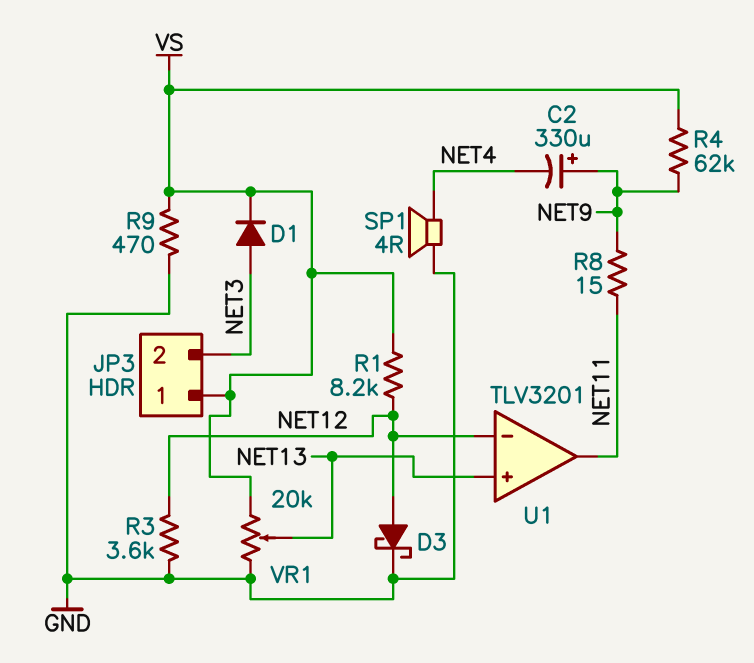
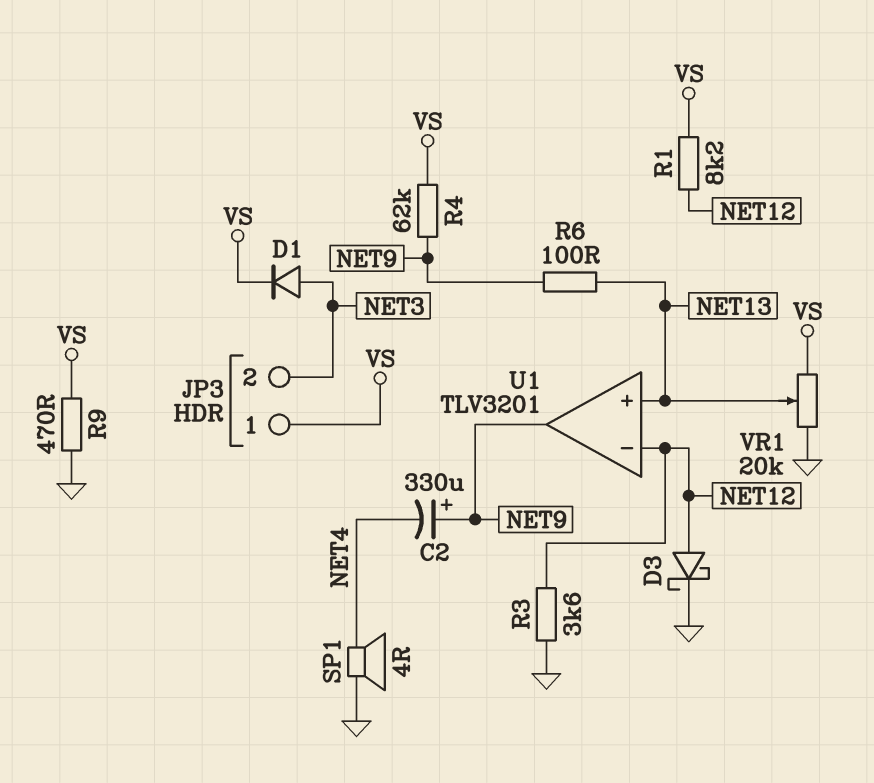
R6: none -> 100 (NET9, NET13)
R8: 15 (NET9, NET11) -> none
U1 pin out: NET11 -> NET9

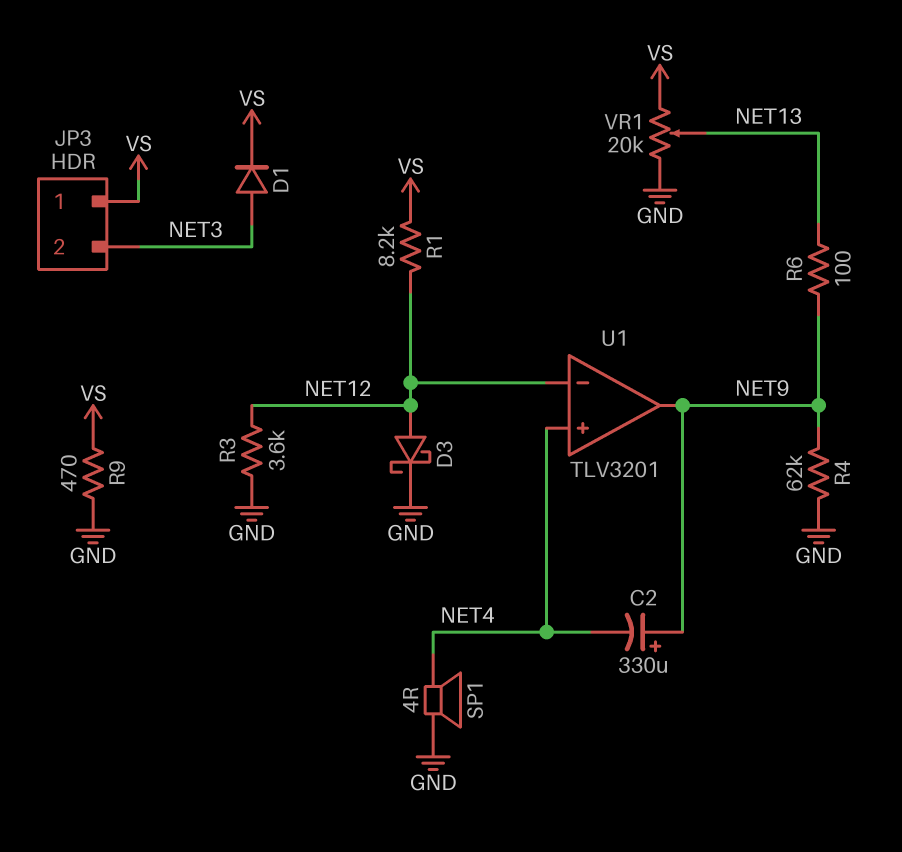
R4: 62k (NET9, VS) -> 62k (GND, NET9)
U1 pin in+: NET13 -> NET4

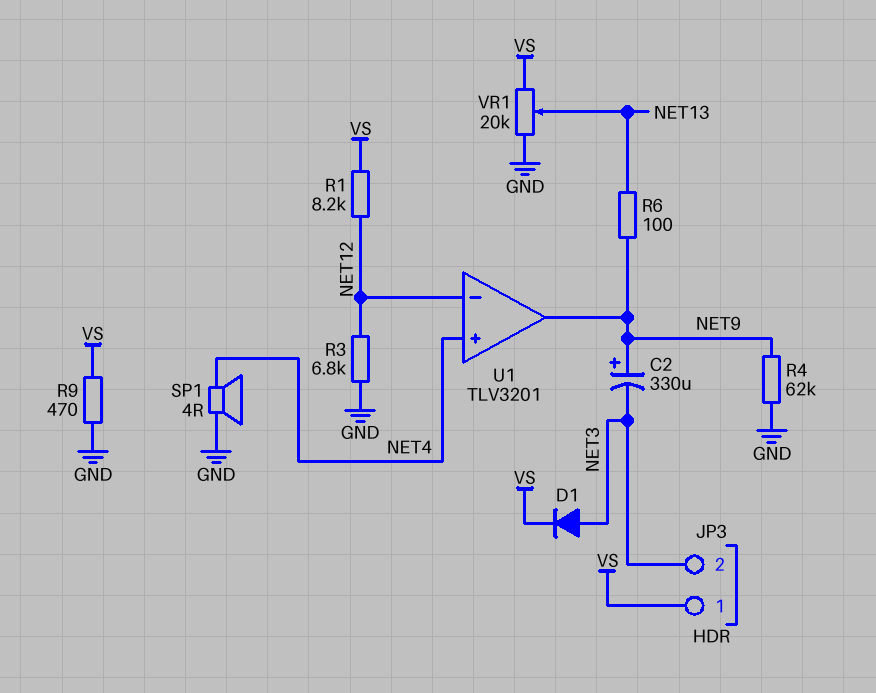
C2: 330uF (plus NET9, minus NET4) -> 330uF (plus NET9, minus NET3)
D3: schottky (A NET12, K GND) -> none
R3: 3.6k (GND, NET12) -> 6.8k (GND, NET12)

